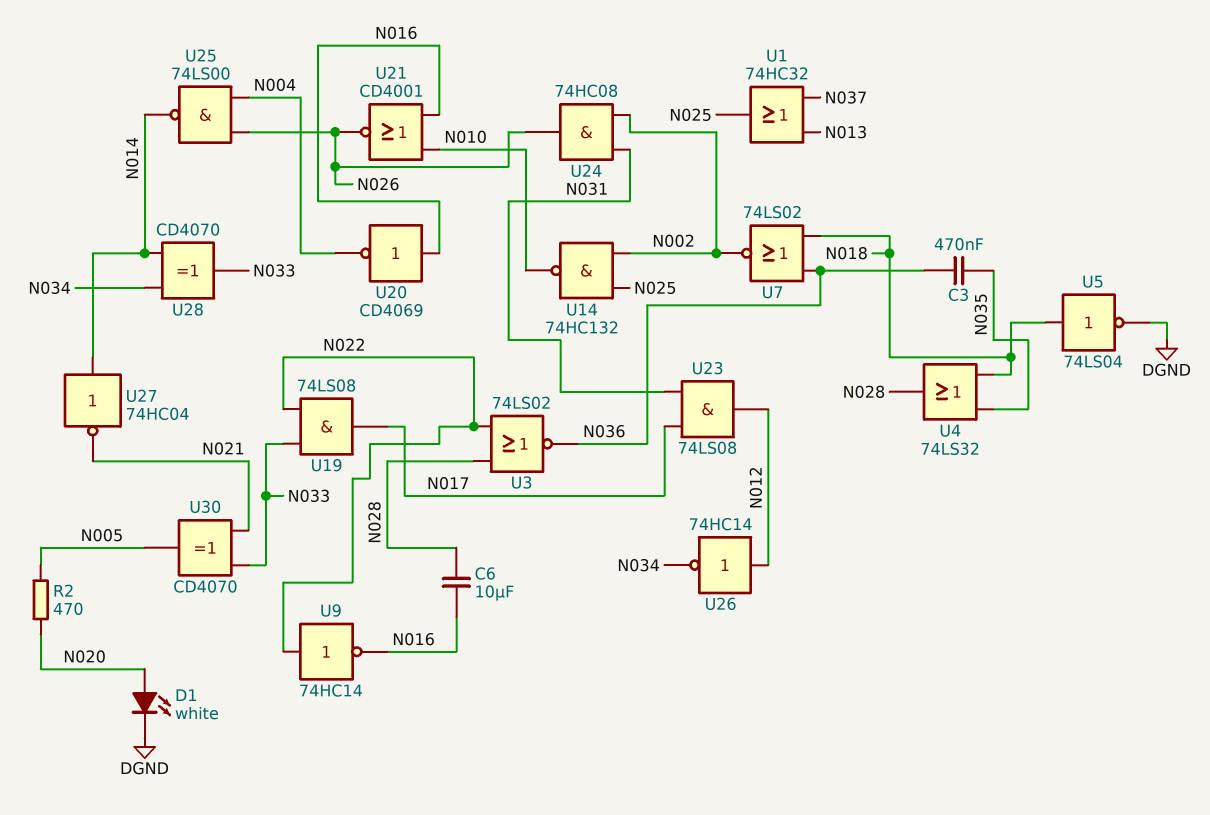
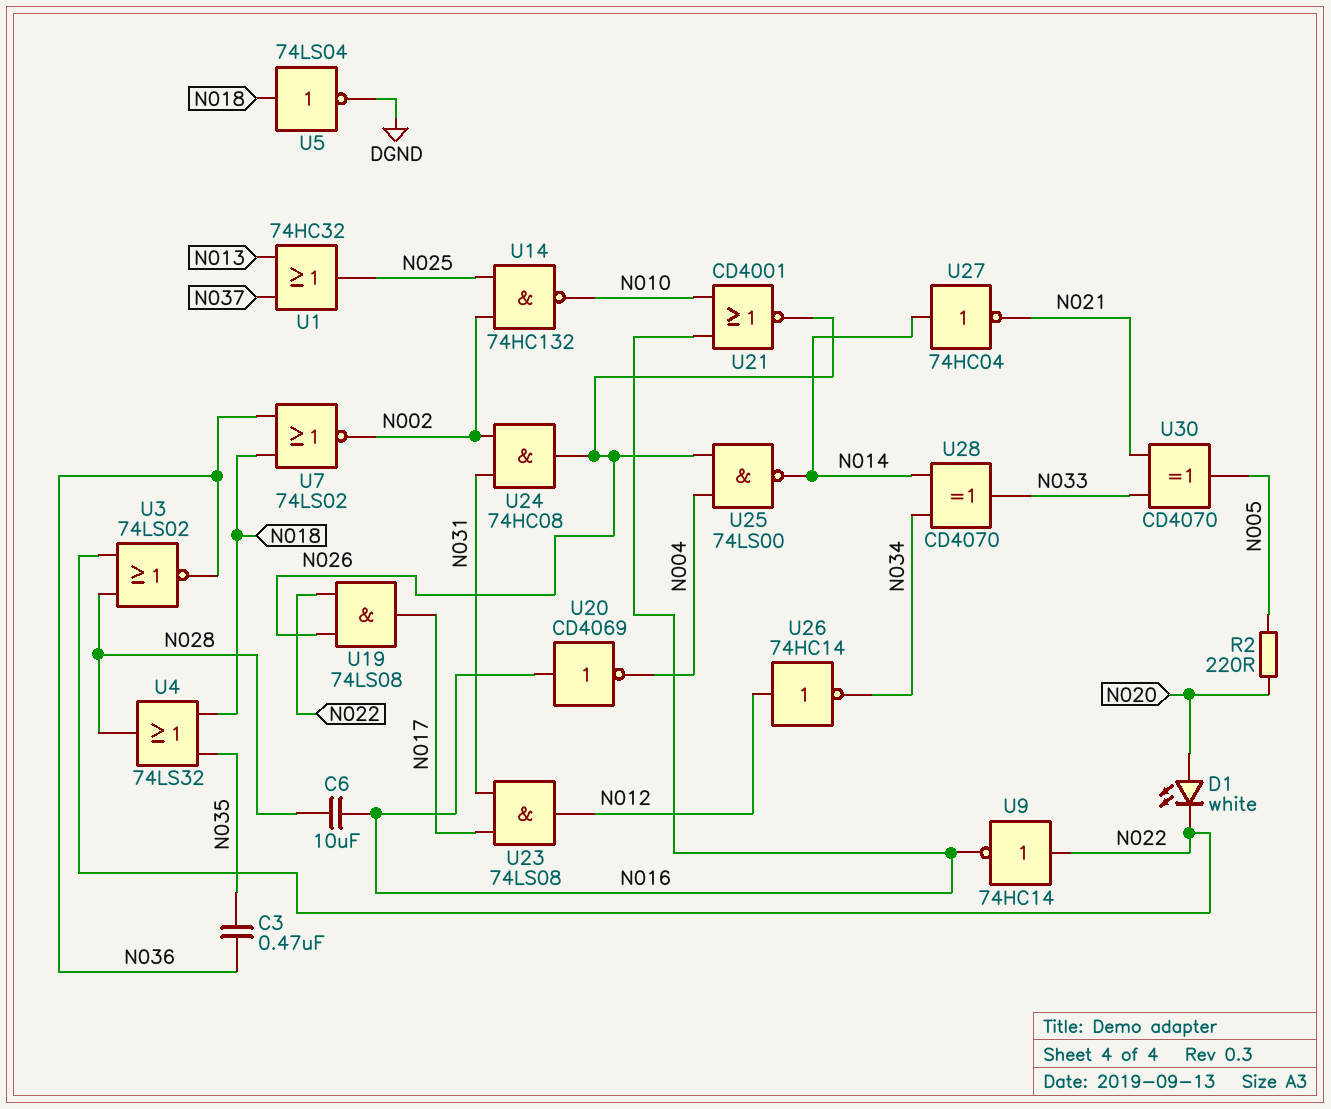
D1: LED white (A N020, K DGND) -> LED white (A N020, K N022)
R2: 470 (N005, N020) -> 220 (N005, N020)
U19: AND 74LS08 (in N022, in N033, out N017) -> AND 74LS08 (in N022, in N026, out N017)

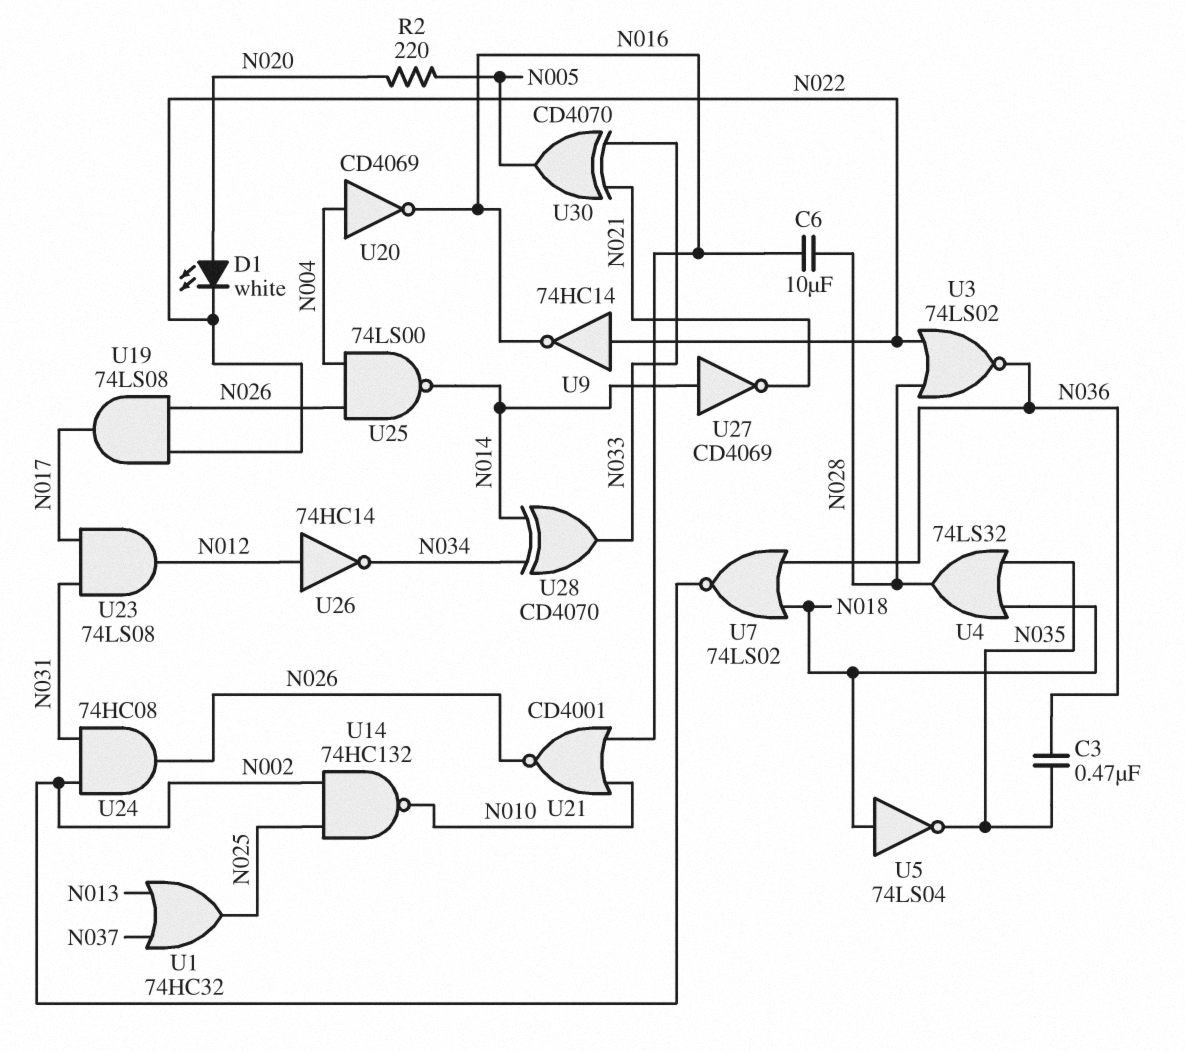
U5: NOT 74LS04 (in N018, out DGND) -> NOT 74LS04 (in N018, out N035)
U20: NOT CD4069 (in N016, out N004) -> NOT CD4069 (in N004, out N016)
U27: NOT 74HC04 (in N014, out N021) -> NOT CD4069 (in N014, out N021)

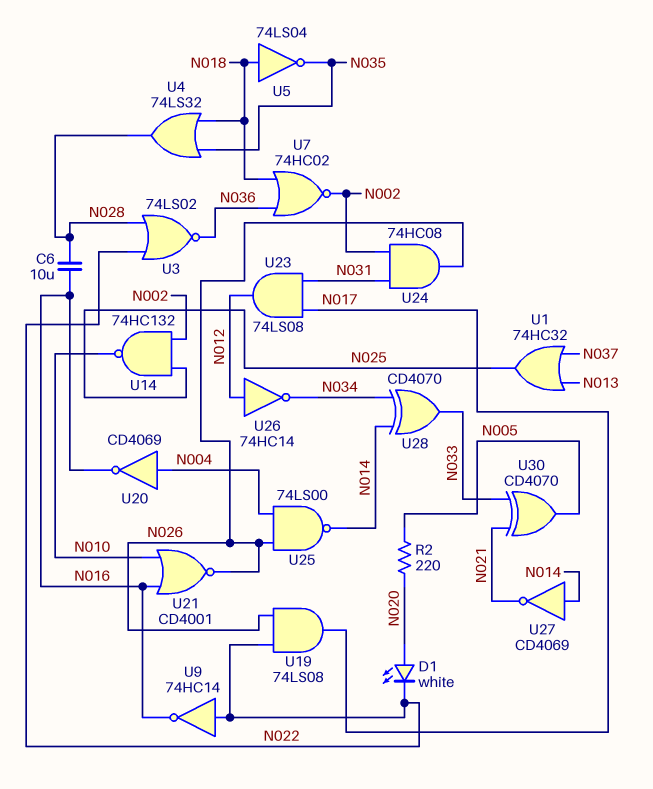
C3: 470nF (N035, N036) -> none
U7: NOR 74LS02 (in N018, in N036, out N002) -> NOR 74HC02 (in N018, in N036, out N002)

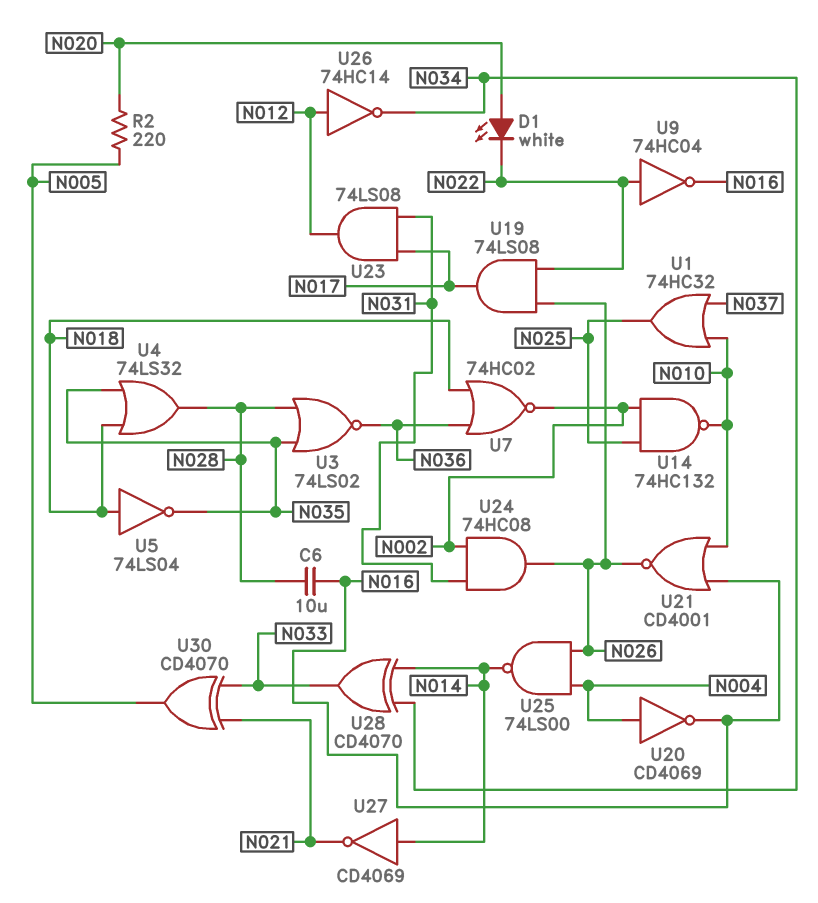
U1: OR 74HC32 (in N013, in N037, out N025) -> OR 74HC32 (in N010, in N037, out N025)
U3: NOR 74LS02 (in N022, in N028, out N036) -> NOR 74LS02 (in N028, in N035, out N036)
U9: NOT 74HC14 (in N022, out N016) -> NOT 74HC04 (in N022, out N016)

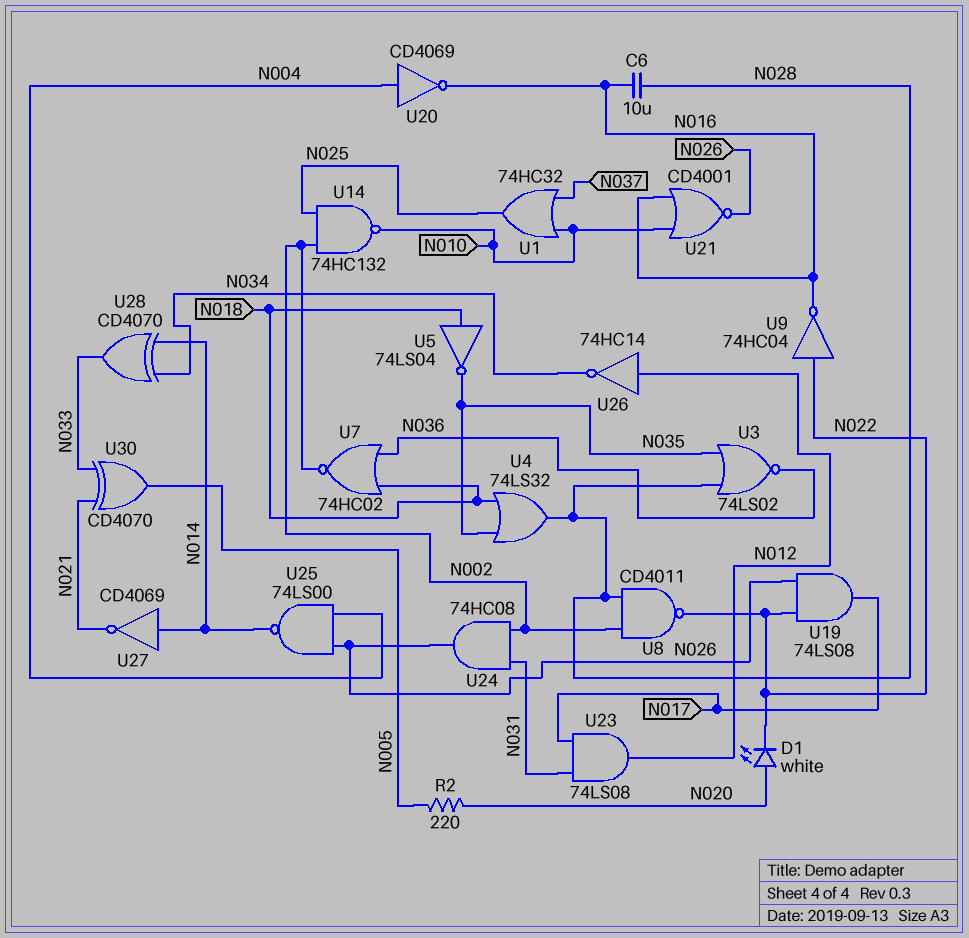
U8: none -> NAND CD4011 (in N002, in N028, out N022)

